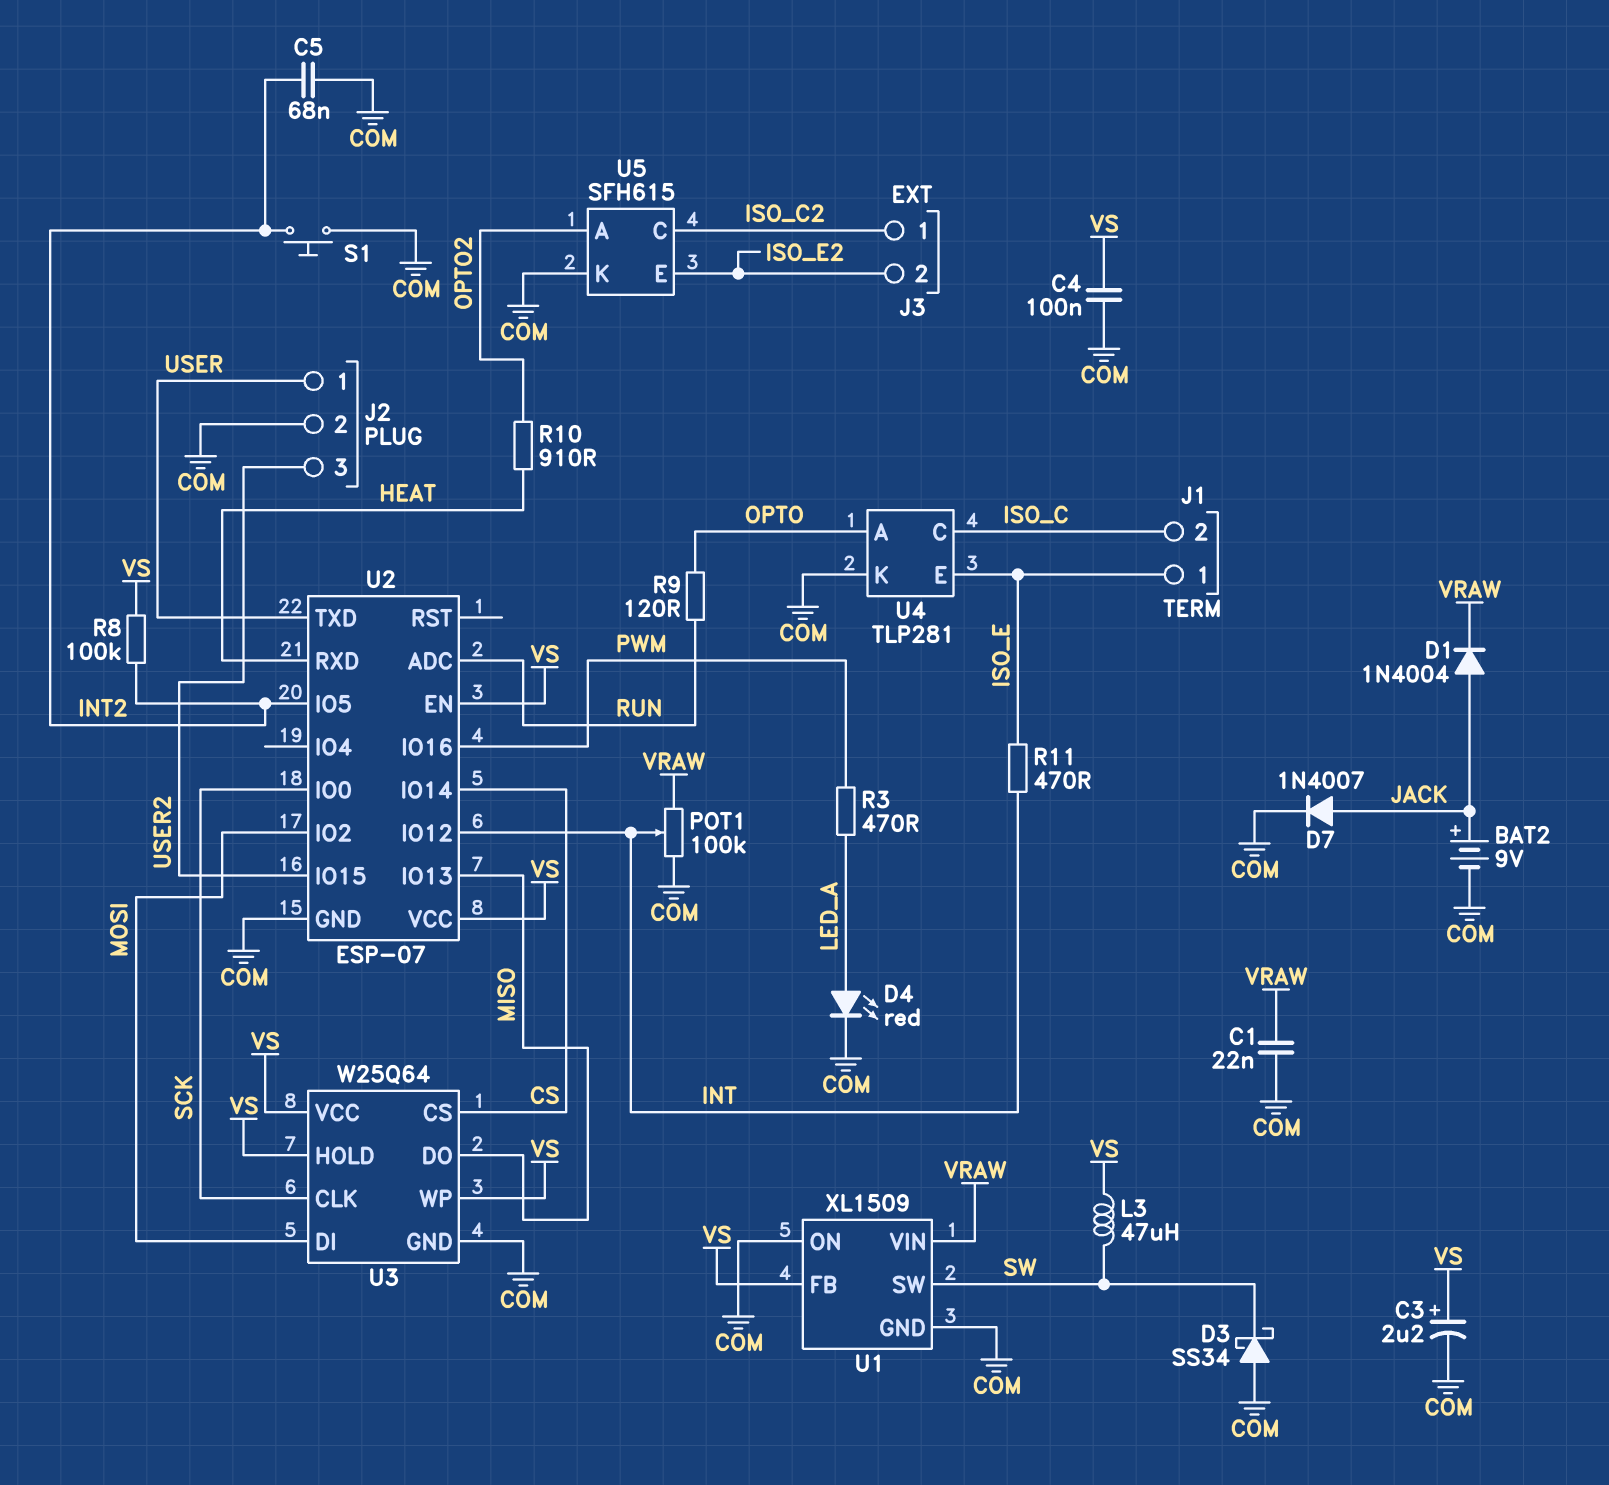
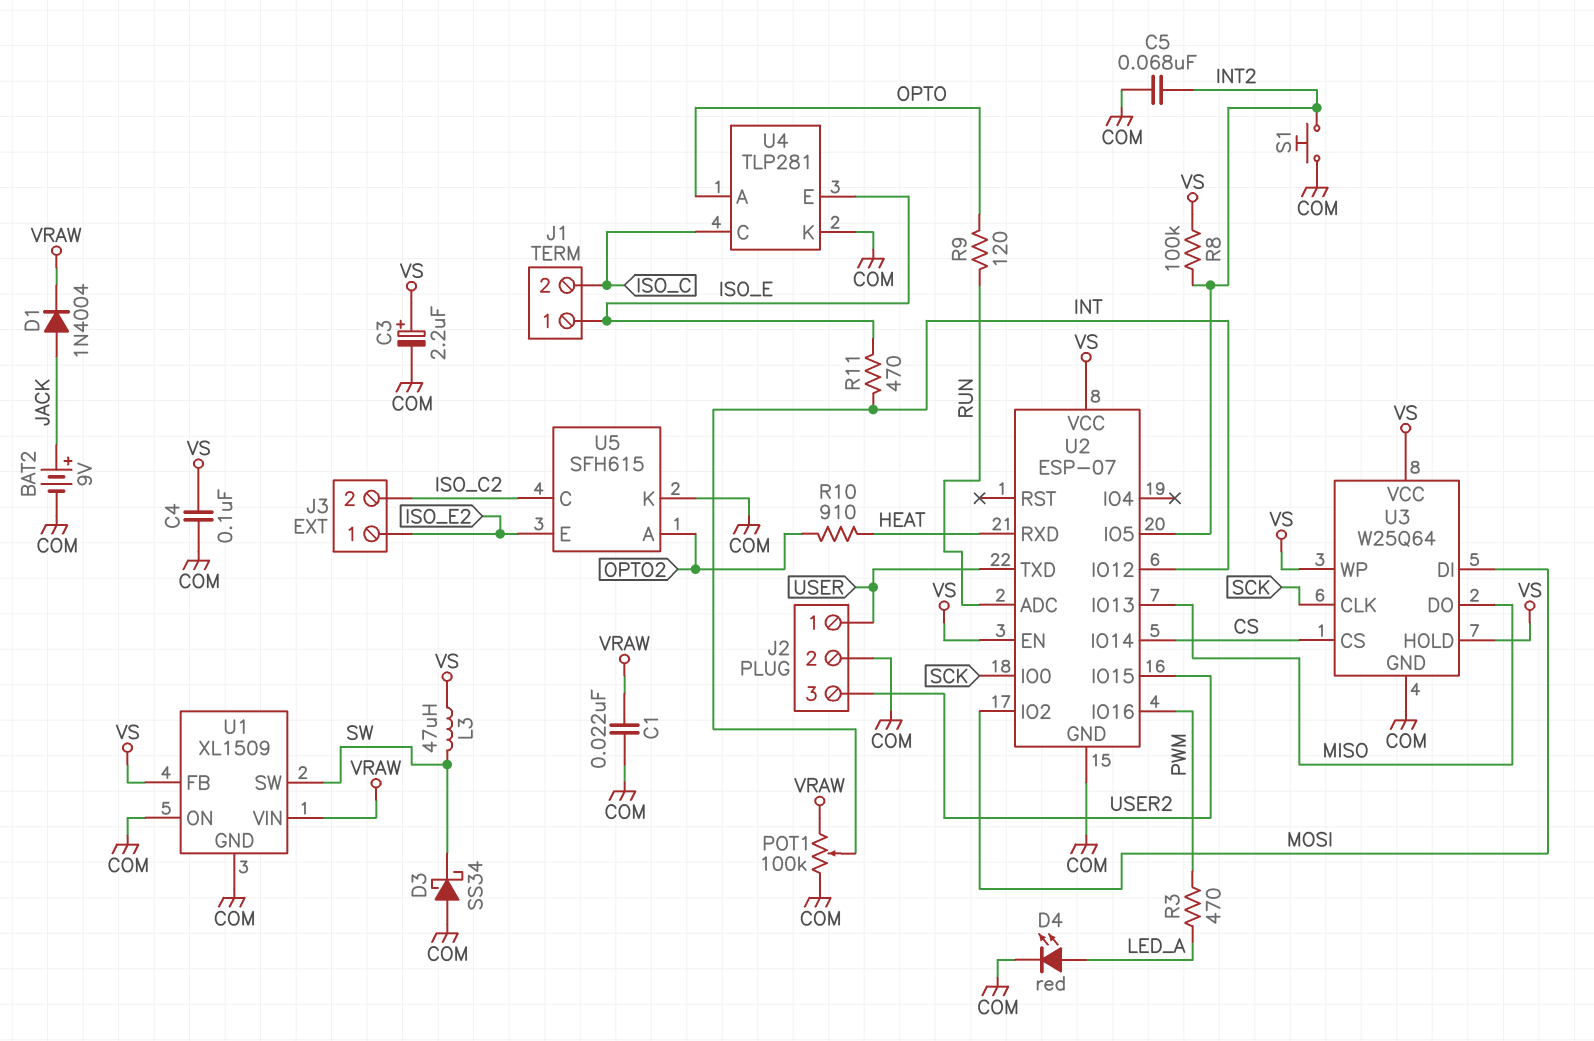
D7: diode 1N4007 (A JACK, K COM) -> none
J3 pin 1: ISO_C2 -> ISO_E2
J3 pin 2: ISO_E2 -> ISO_C2

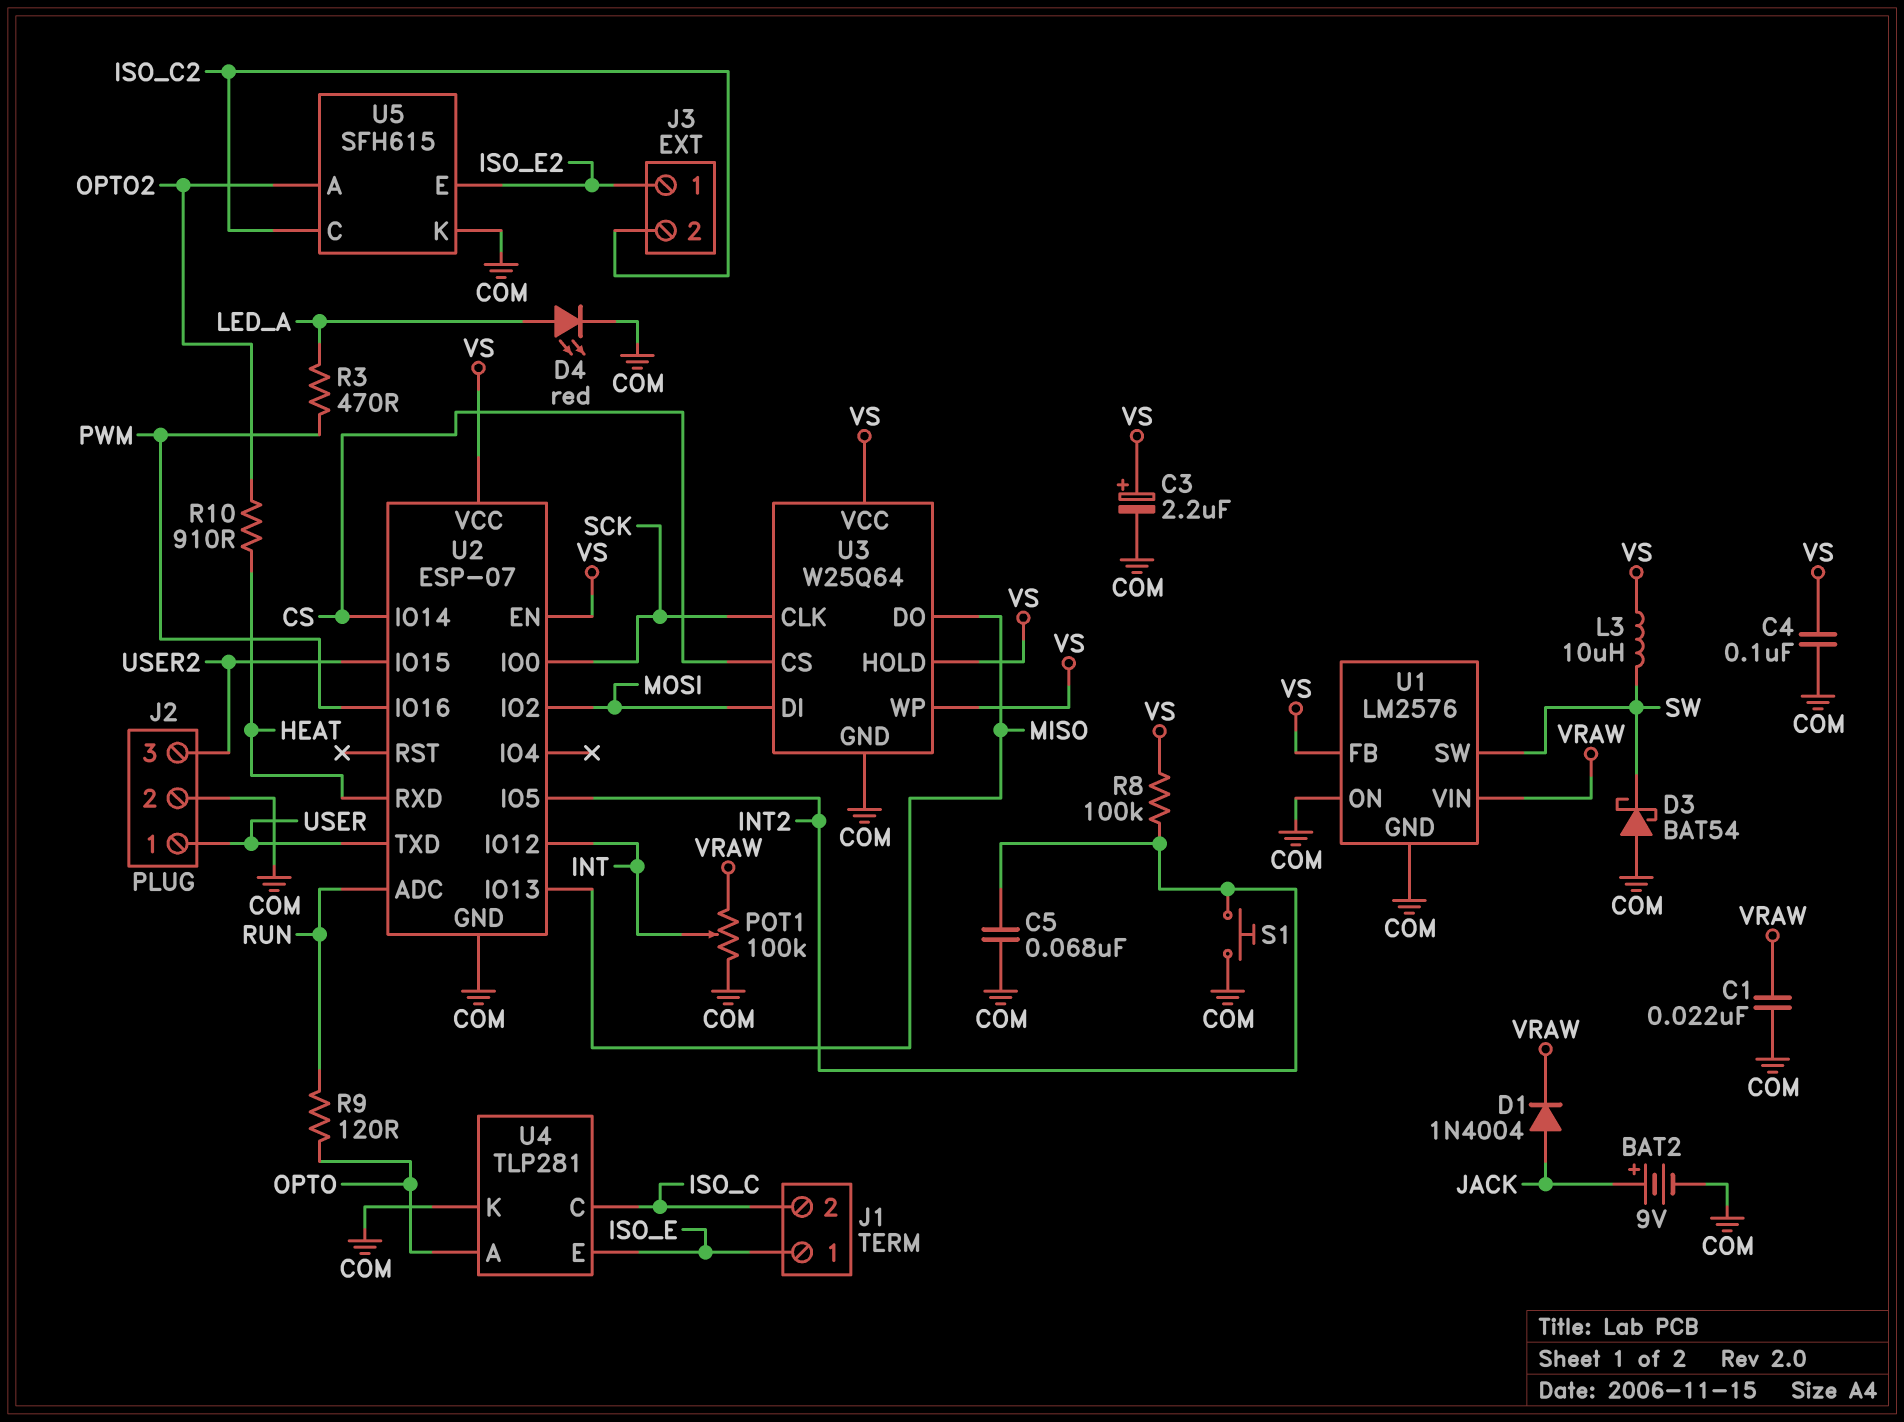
D3: schottky SS34 (A COM, K SW) -> schottky BAT54 (A COM, K SW)
L3: 47uH (SW, VS) -> 10uH (SW, VS)
R11: 470 (INT, ISO_E) -> none
U1: XL1509 -> LM2576

